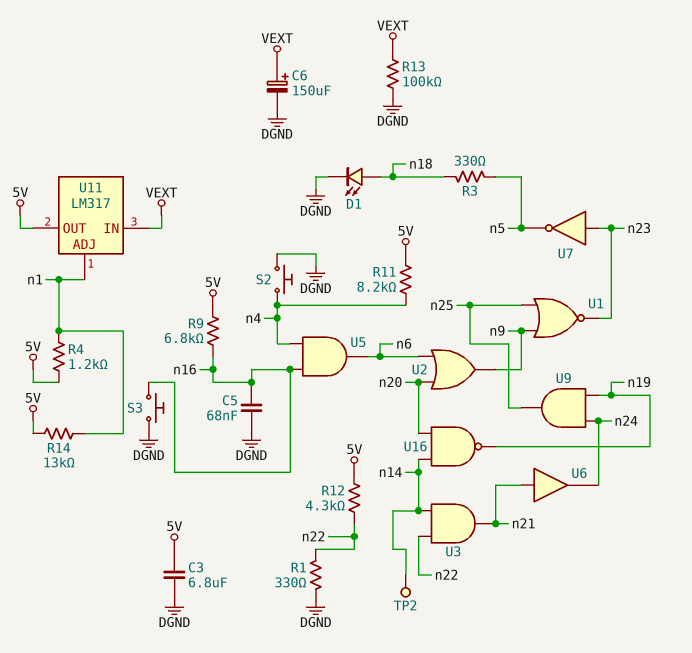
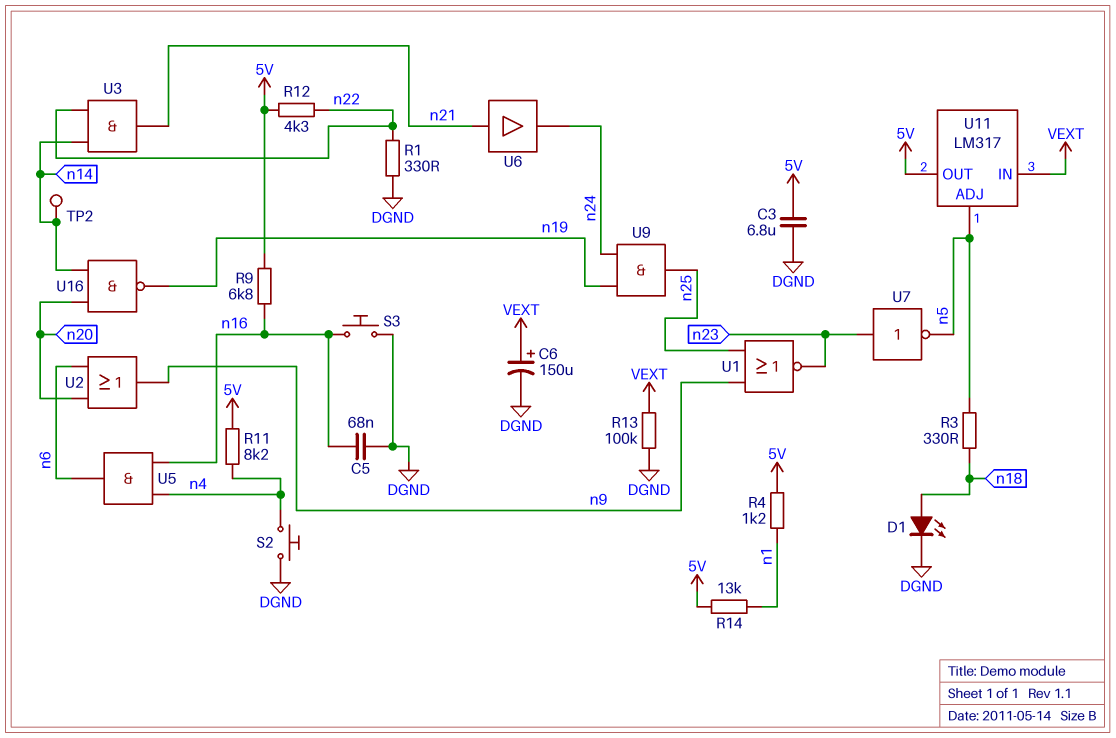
U11 pin ADJ: n1 -> n5

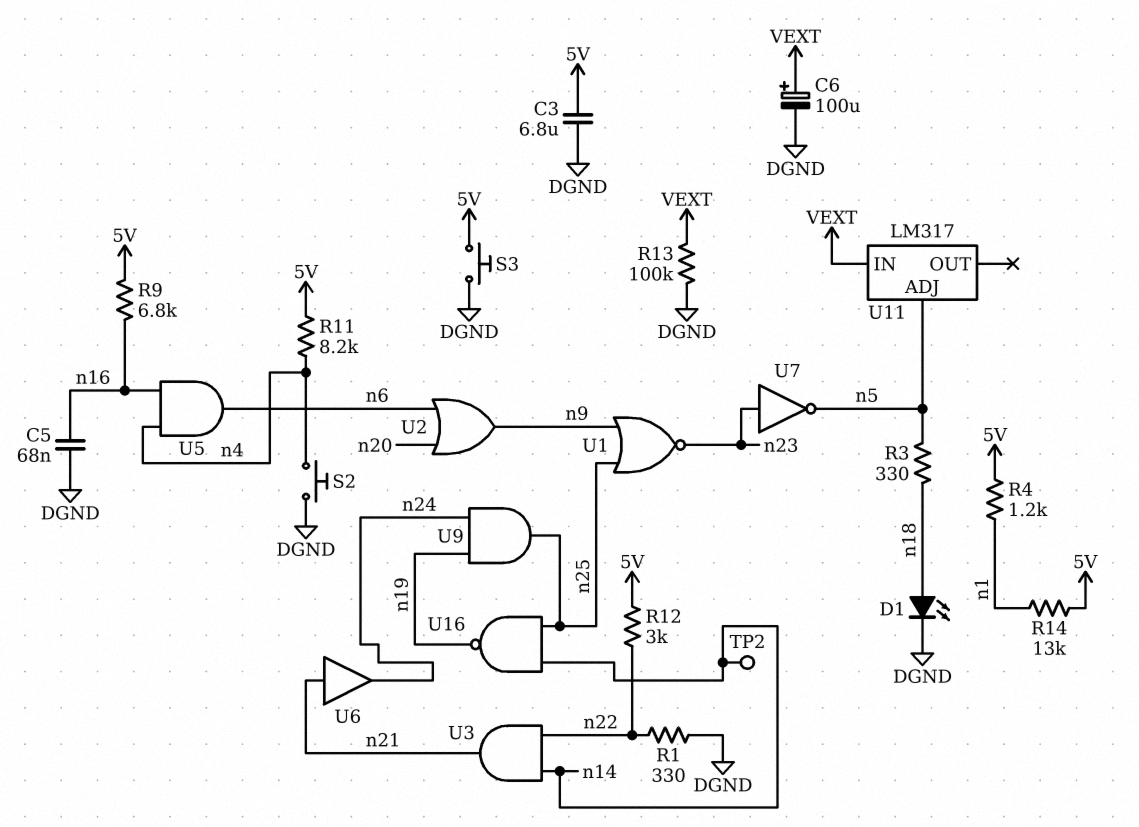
C6: 150uF (plus VEXT, minus DGND) -> 100uF (plus VEXT, minus DGND)
R12: 4.3k (5V, n22) -> 3k (5V, n22)
S3: button (DGND, n16) -> button (5V, DGND)
U11 pin OUT: 5V -> none
U16: NAND (in n14, in n20, out n19) -> NAND (in n14, in n25, out n19)

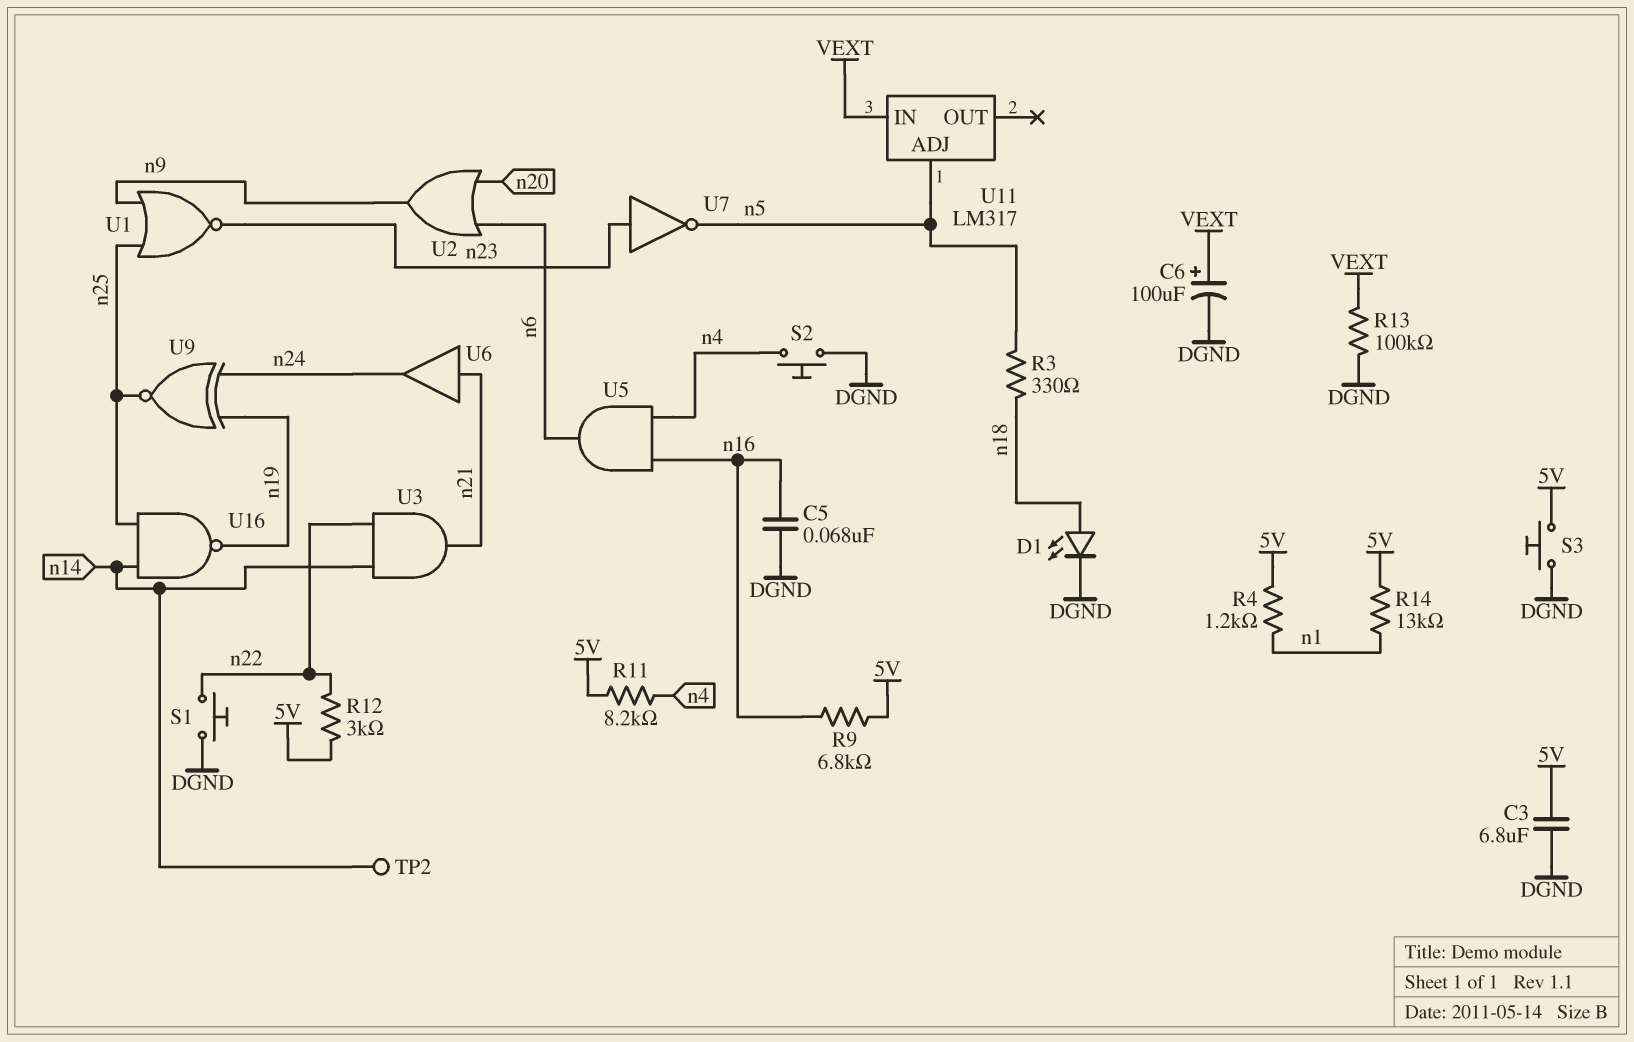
R1: 330 (DGND, n22) -> none
S1: none -> button (DGND, n22)
U9: AND (in n19, in n24, out n25) -> XNOR (in n19, in n24, out n25)

